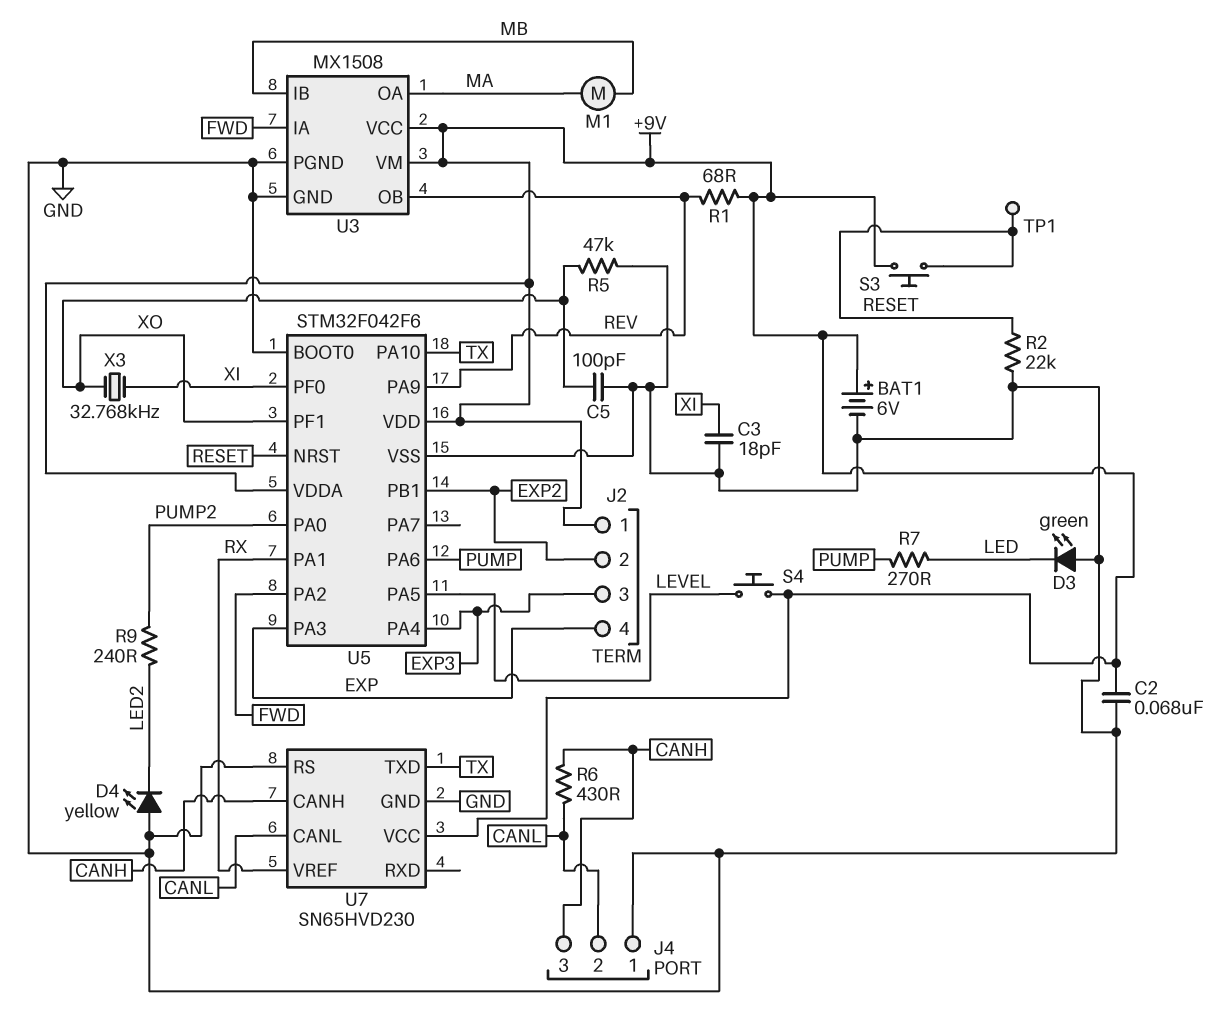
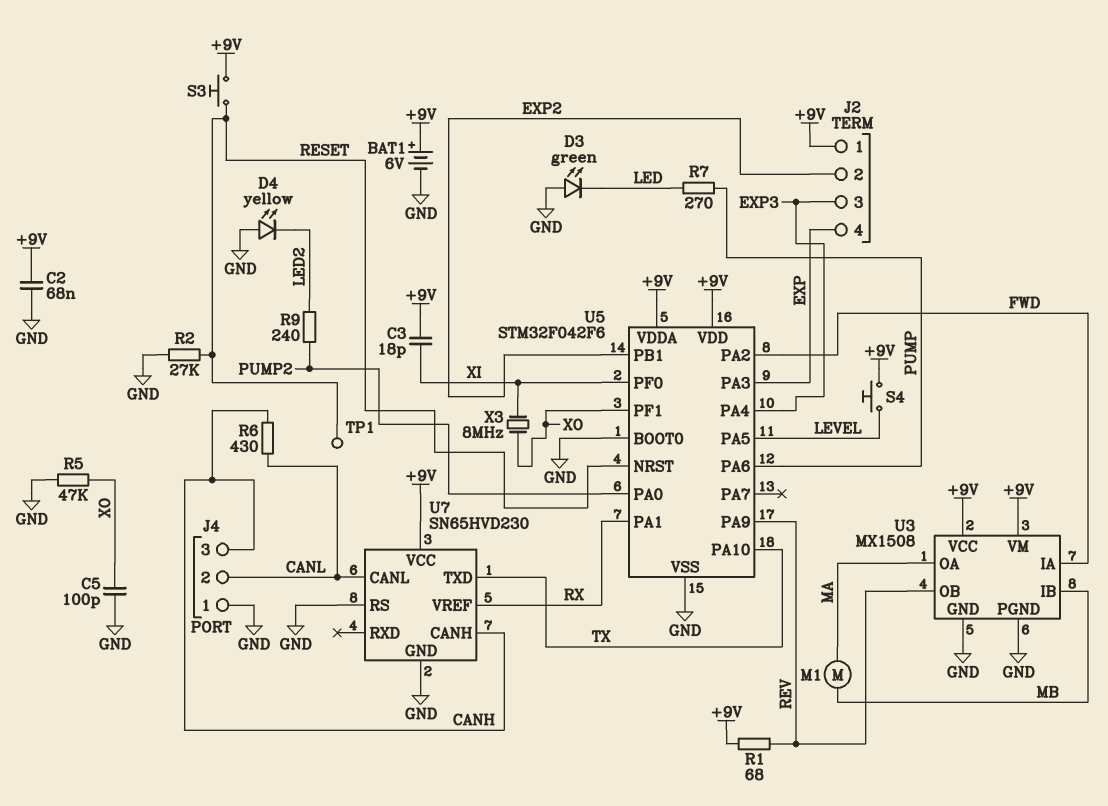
C3: 18pF (GND, XI) -> 18pF (+9V, XI)
R2: 22k (GND, RESET) -> 27k (GND, RESET)
X3: 32.768kHz (XI, XO) -> 8MHz (XI, XO)

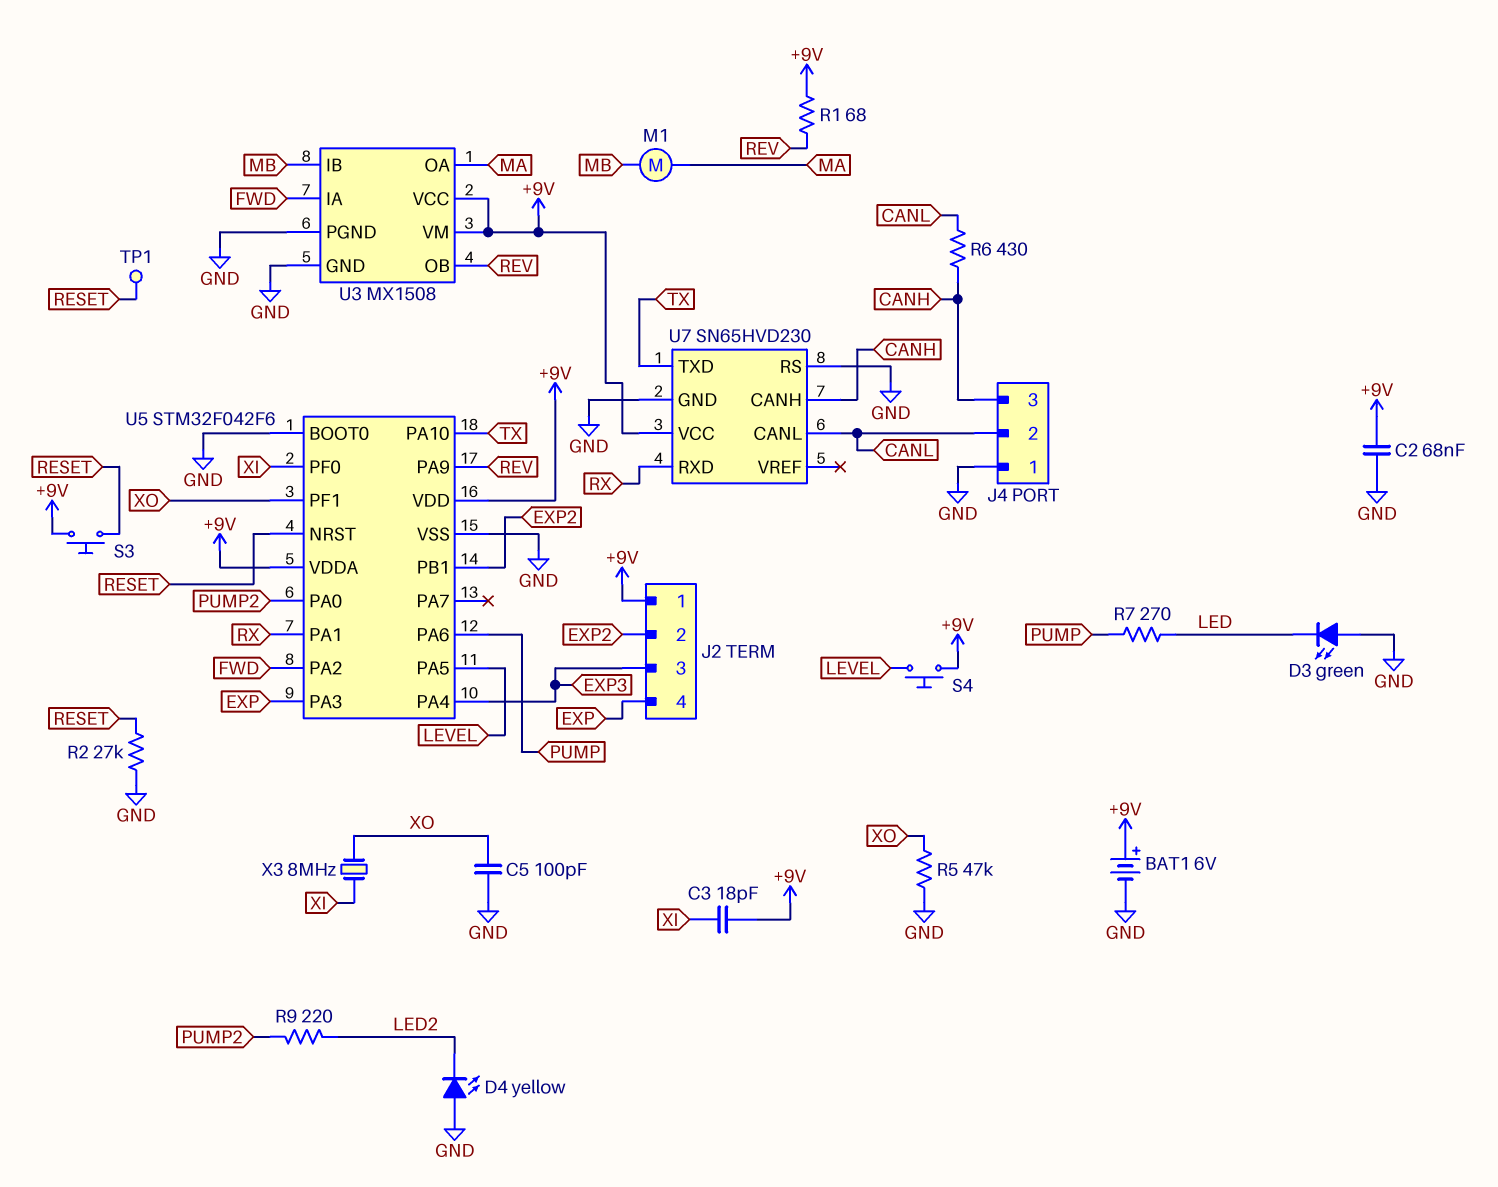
R9: 240 (LED2, PUMP2) -> 220 (LED2, PUMP2)
U7 pin RXD: none -> RX
U7 pin VREF: RX -> none

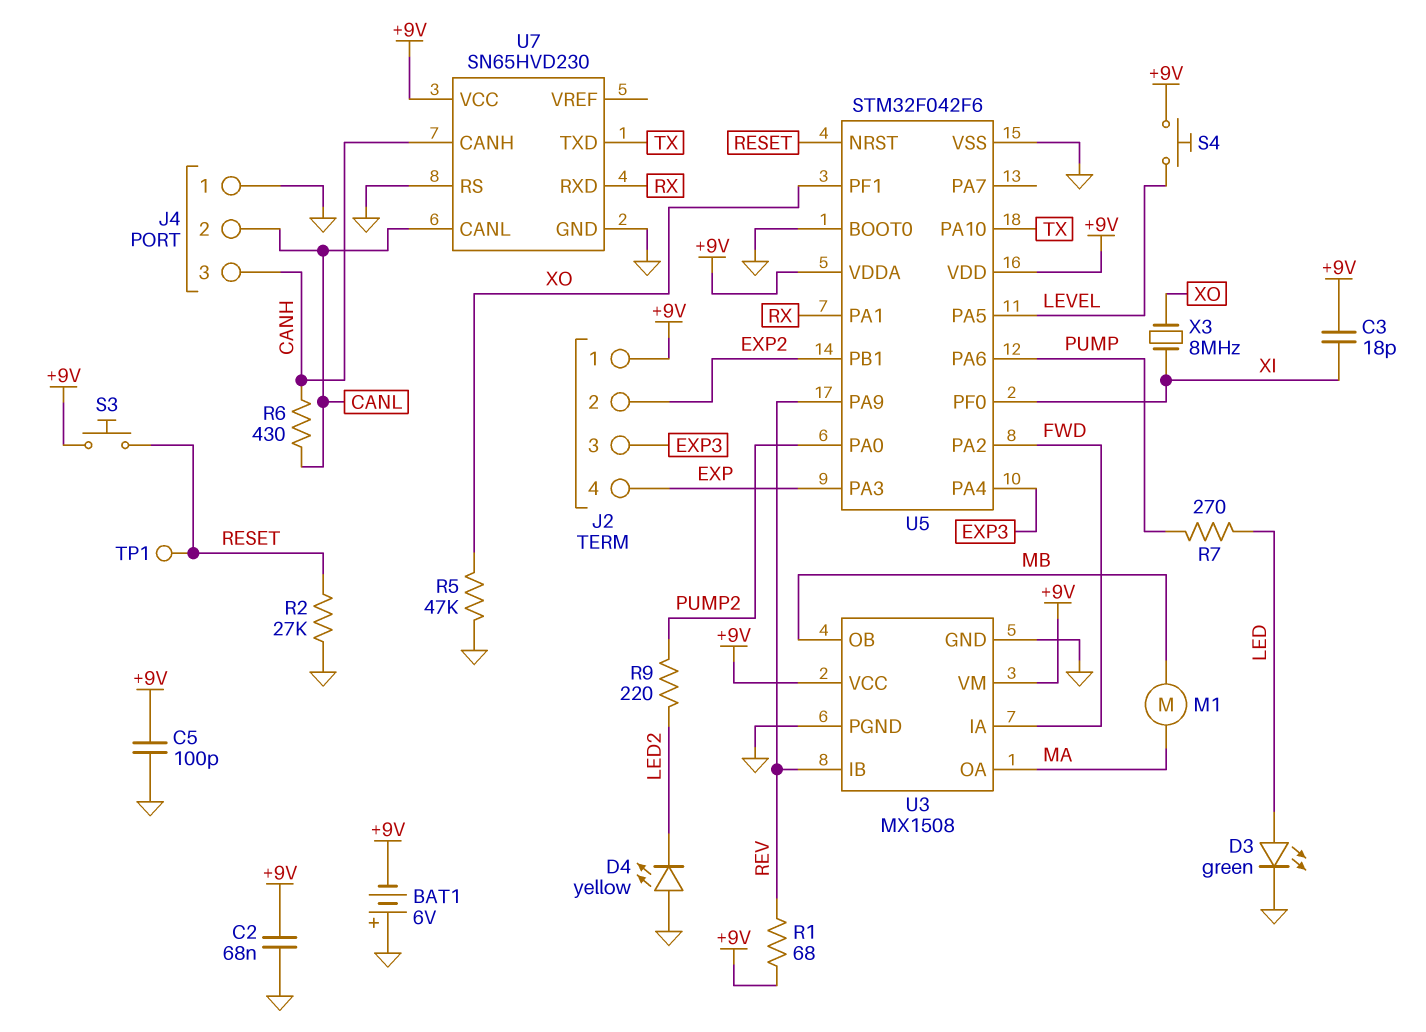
BAT1: 6V (plus +9V, minus GND) -> 6V (plus GND, minus +9V)
C5: 100pF (GND, XO) -> 100pF (+9V, GND)
D3: LED green (A GND, K LED) -> LED green (A LED, K GND)
U3 pin IB: MB -> REV
U3 pin OB: REV -> MB

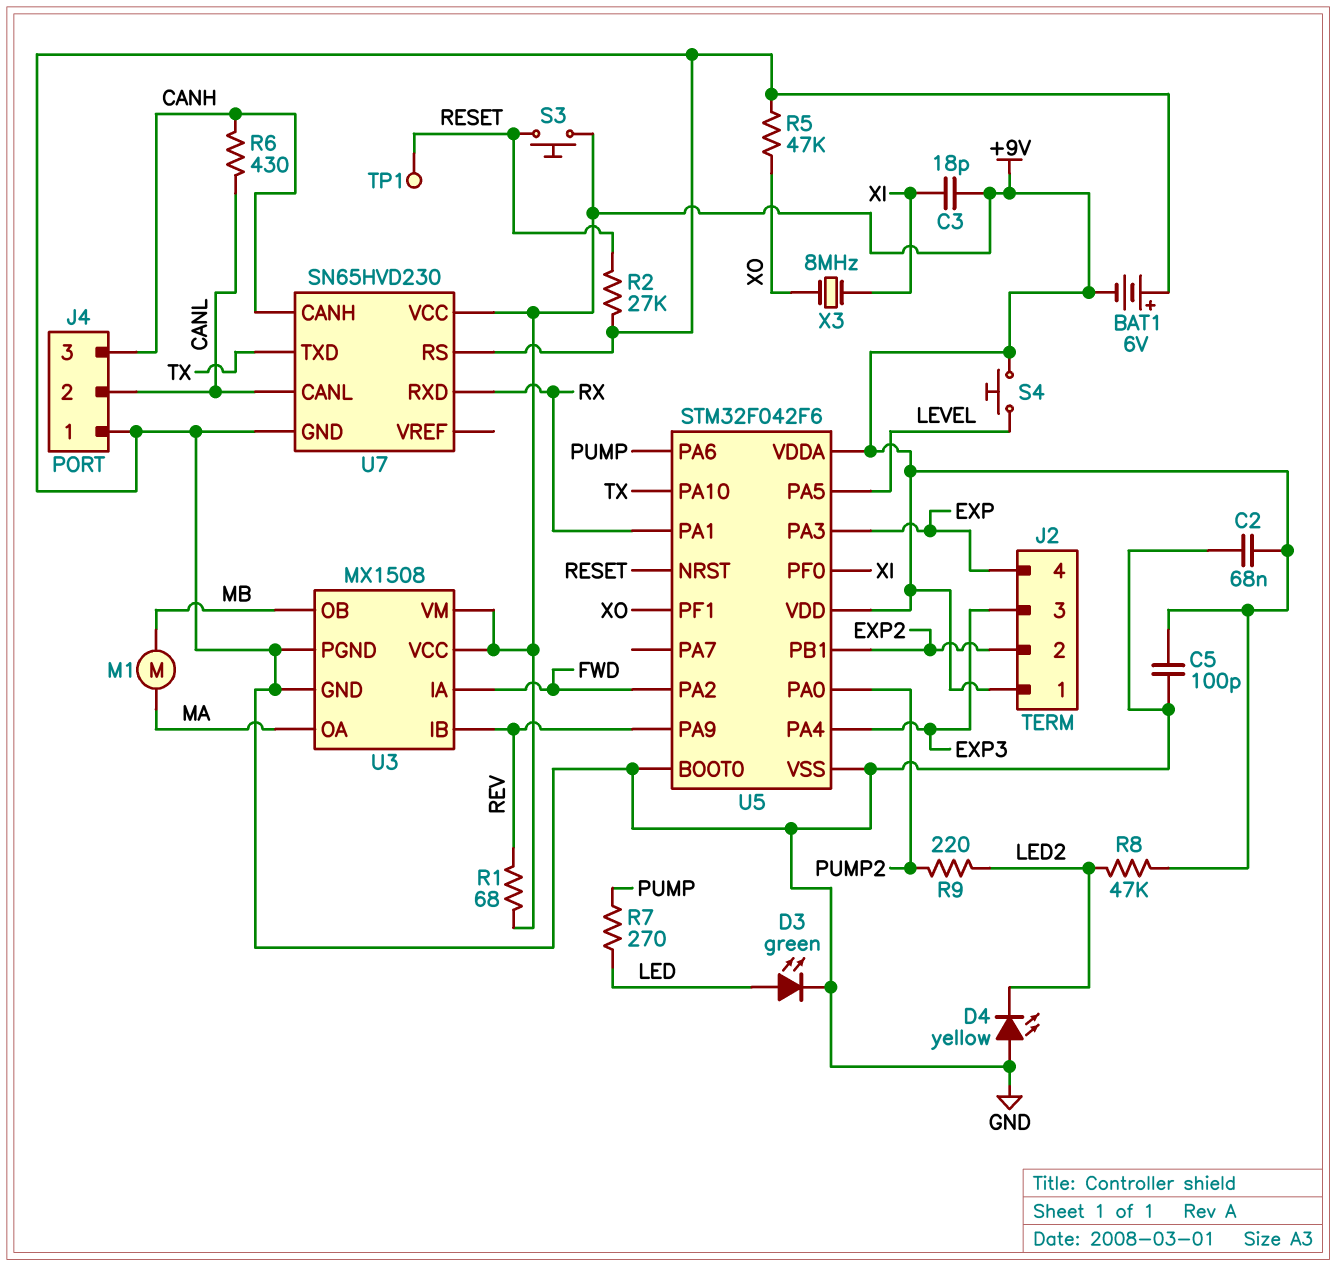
R8: none -> 47k (+9V, LED2)

